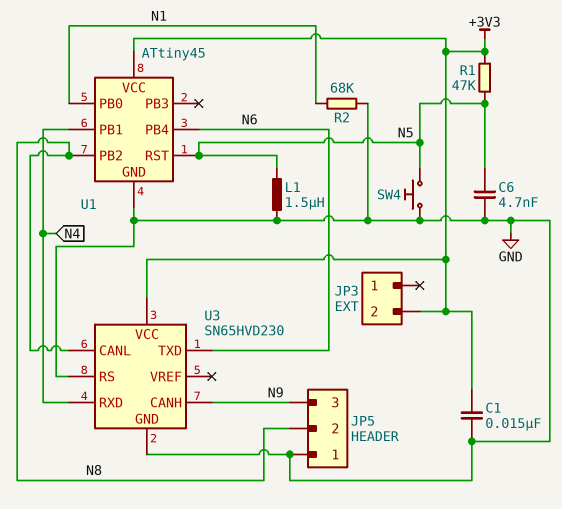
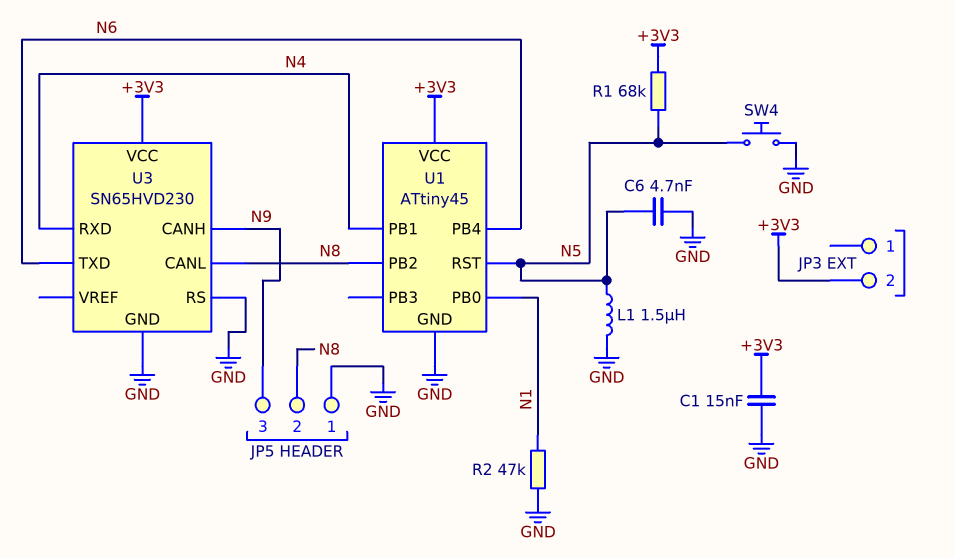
R1: 47k (+3V3, N5) -> 68k (+3V3, N5)
R2: 68k (GND, N1) -> 47k (GND, N1)

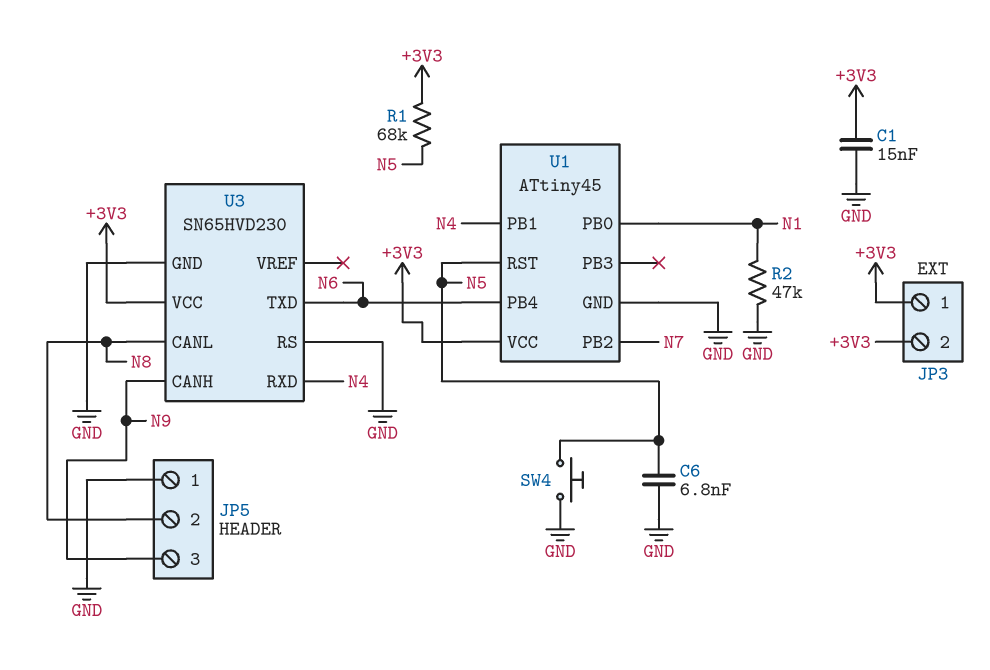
C6: 4.7nF (GND, N5) -> 6.8nF (GND, N5)
JP3 pin 1: none -> +3V3
L1: 1.5uH (GND, N5) -> none
U1 pin PB2: N8 -> N7

